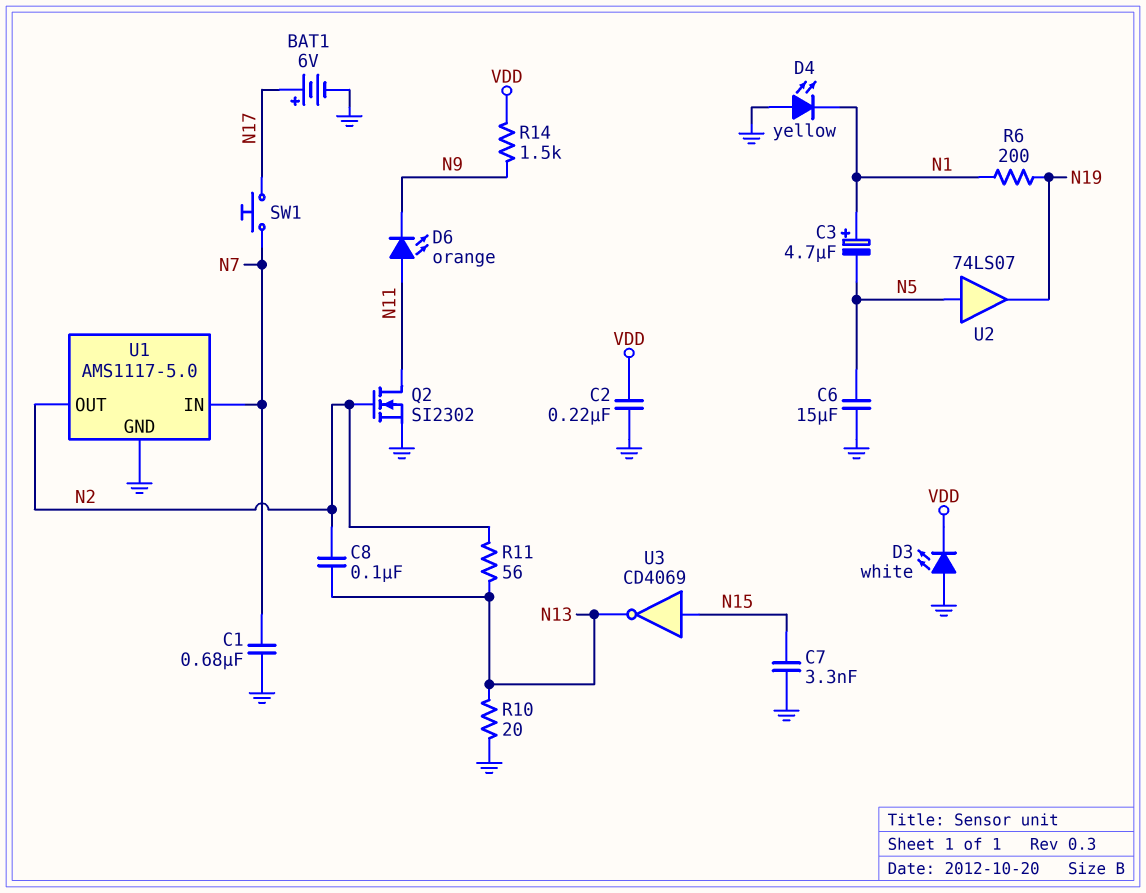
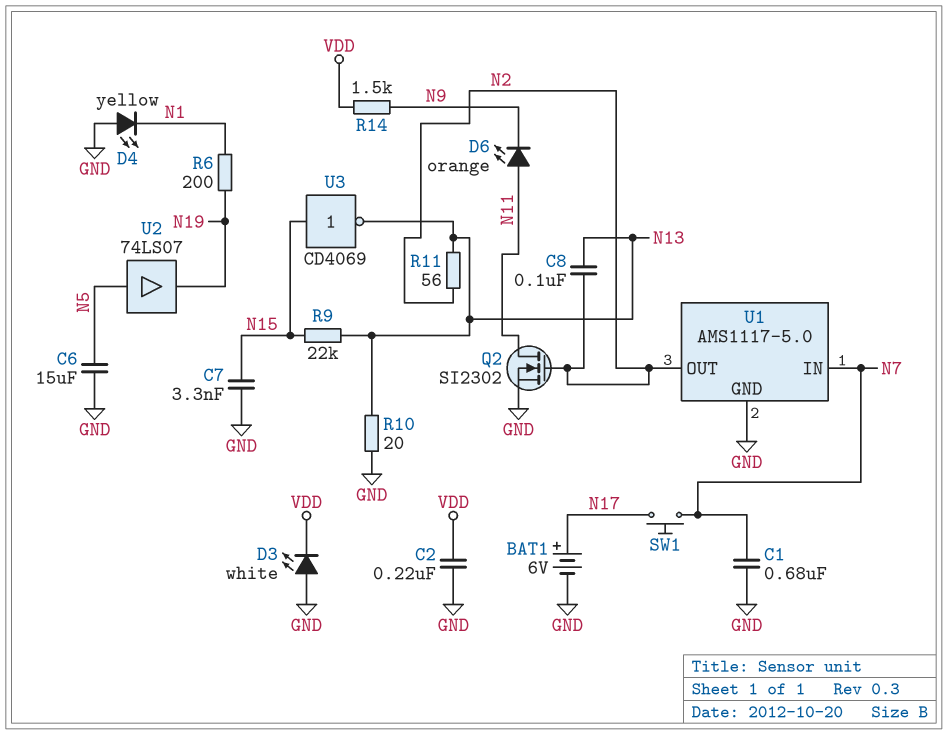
C3: 4.7uF (plus N1, minus N5) -> none
R9: none -> 22k (N13, N15)

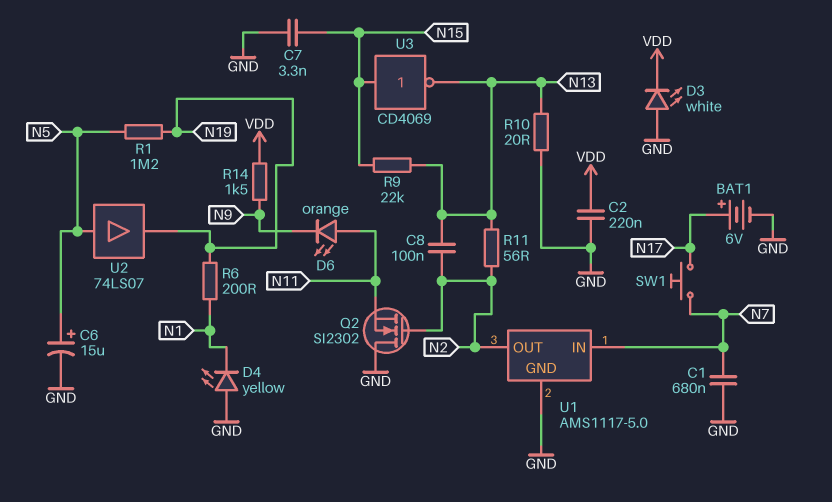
C6: 15uF (GND, N5) -> 15uF (plus N5, minus GND)
Q2: NMOS SI2302 (G N2, D N11, S GND) -> NMOS SI2302 (G N2, D GND, S N11)
R1: none -> 1.2M (N5, N19)

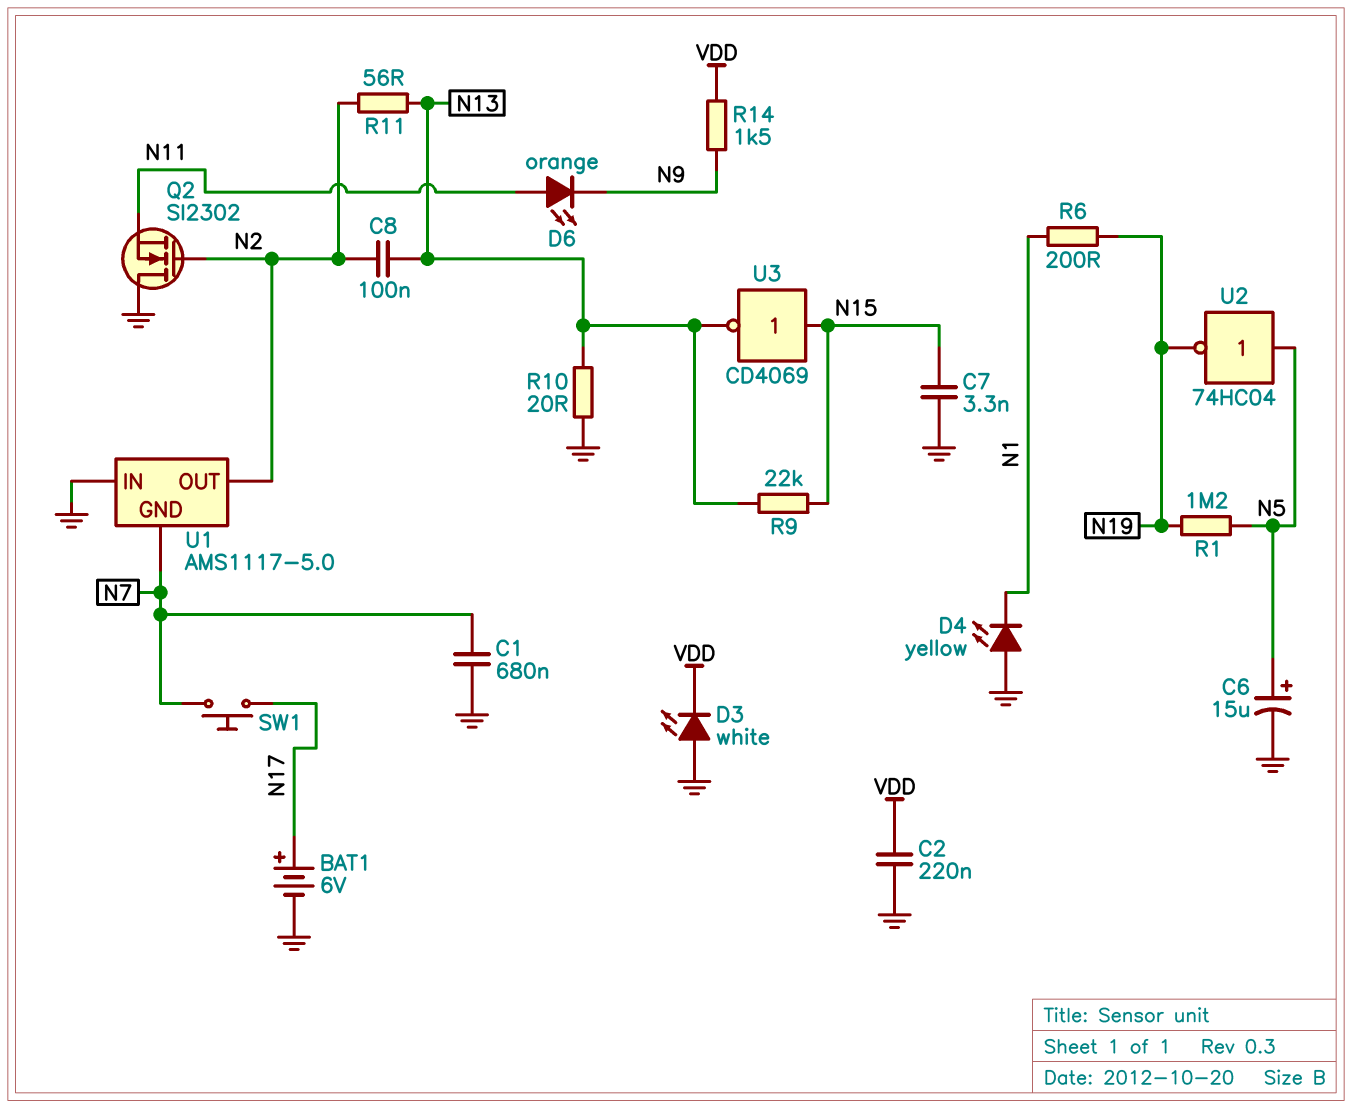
U1 pin GND: GND -> N7
U1 pin IN: N7 -> GND
U2: buffer 74LS07 (in N5, out N19) -> NOT 74HC04 (in N5, out N19)

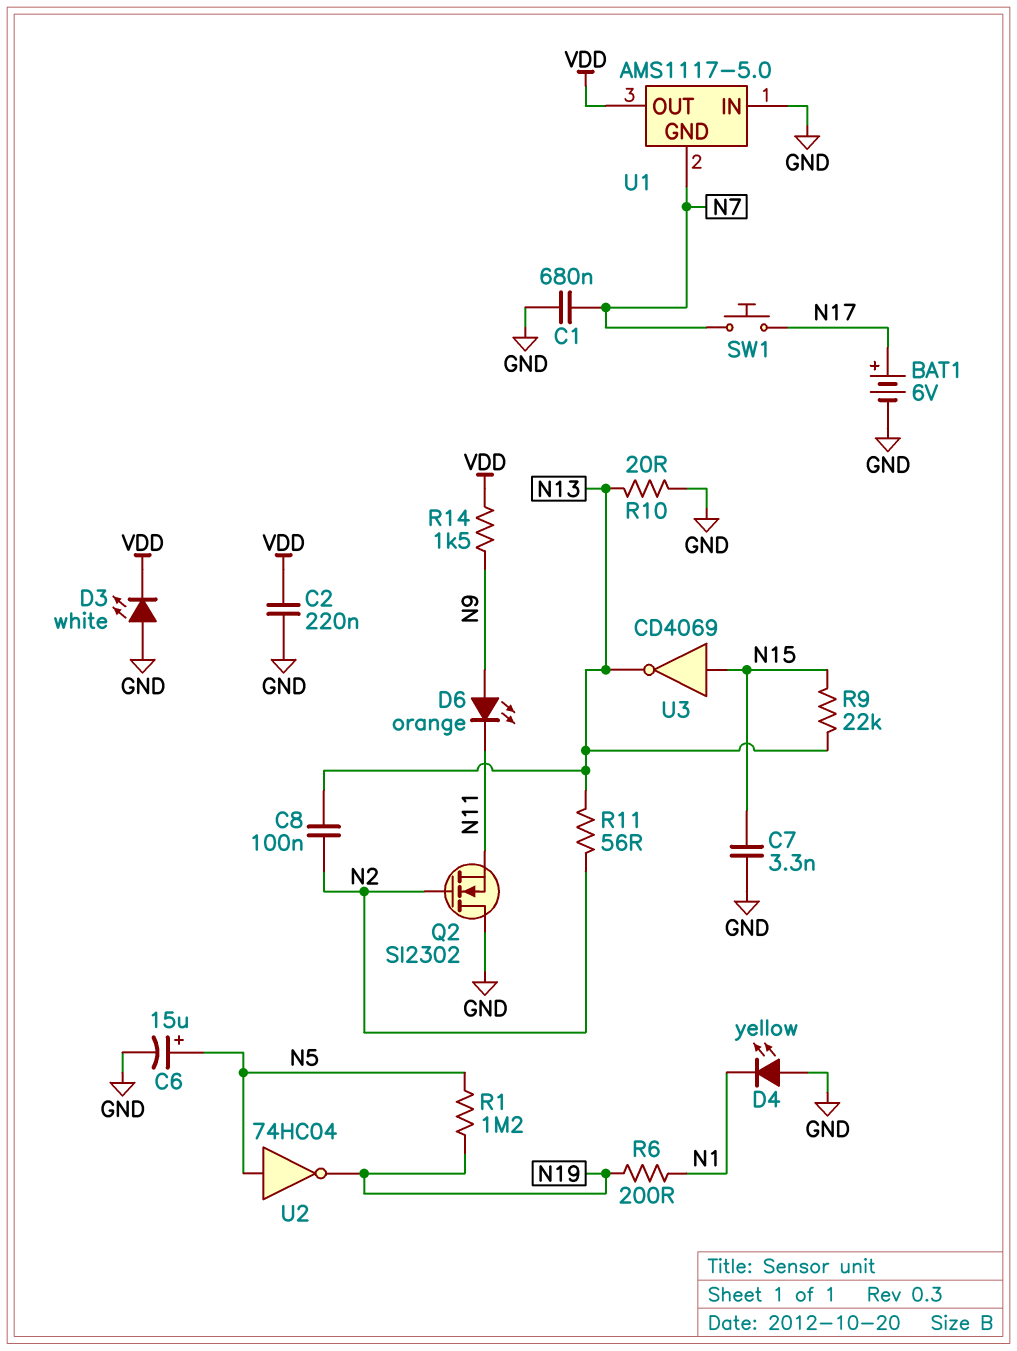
D6: LED orange (A N11, K N9) -> LED orange (A N9, K N11)
U1 pin OUT: N2 -> VDD

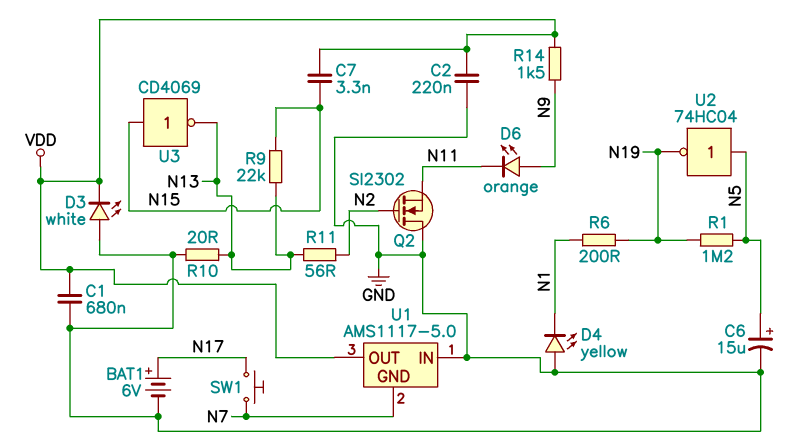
C1: 680nF (GND, N7) -> 680nF (GND, VDD)
C7: 3.3nF (GND, N15) -> 3.3nF (N15, VDD)
C8: 100nF (N2, N13) -> none

